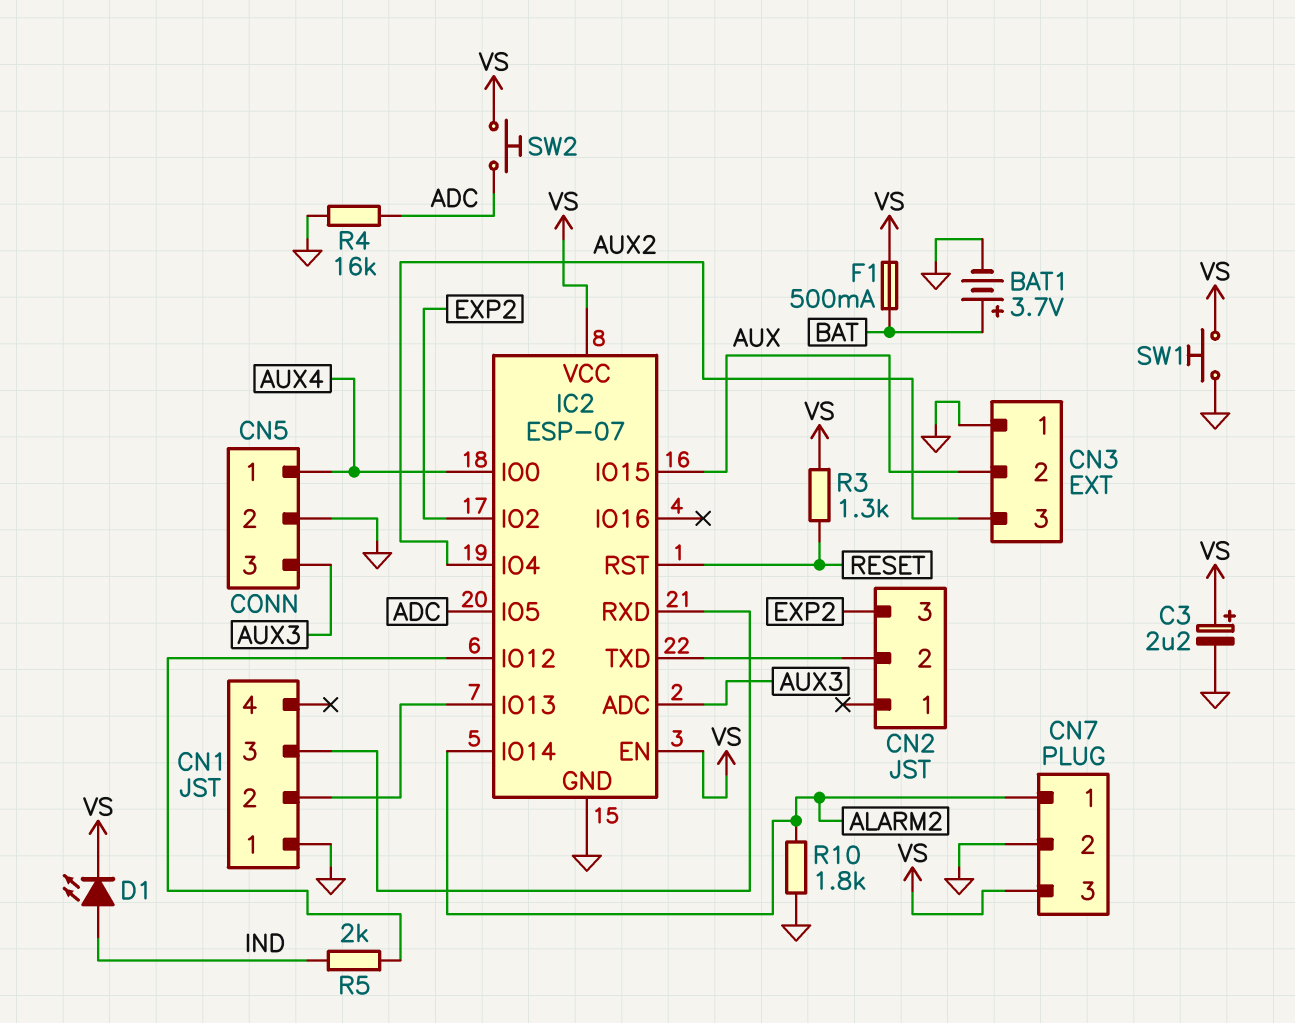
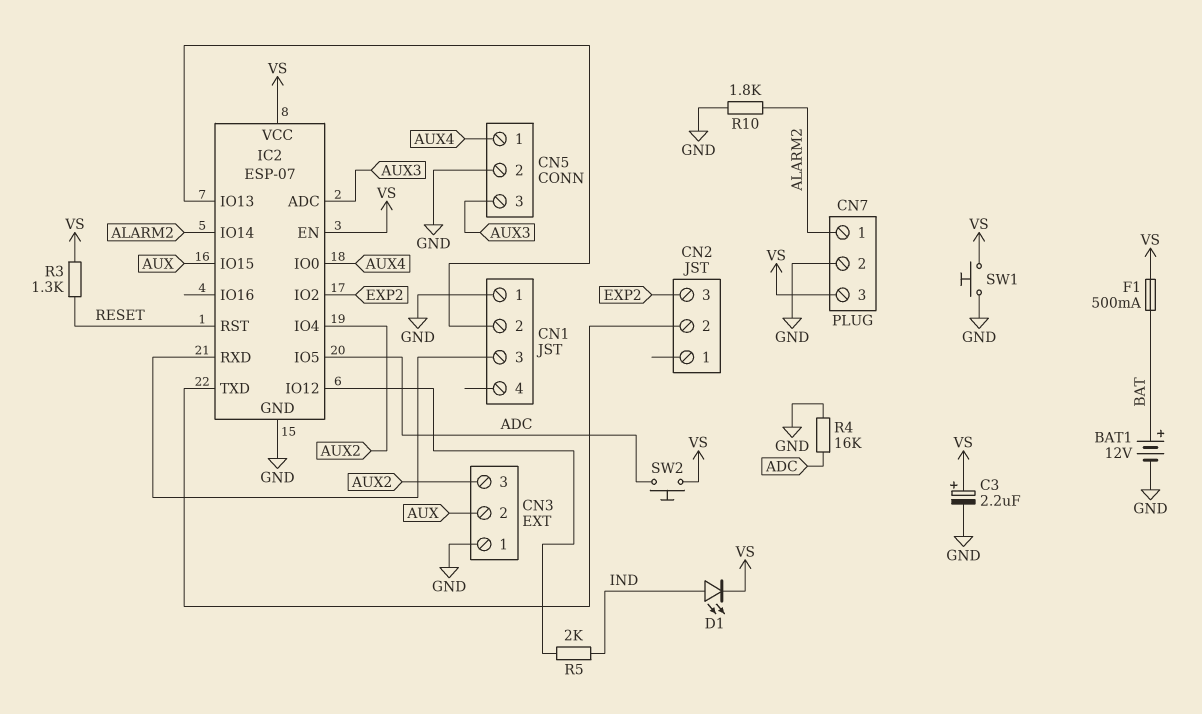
BAT1: 3.7V (plus BAT, minus GND) -> 12V (plus BAT, minus GND)

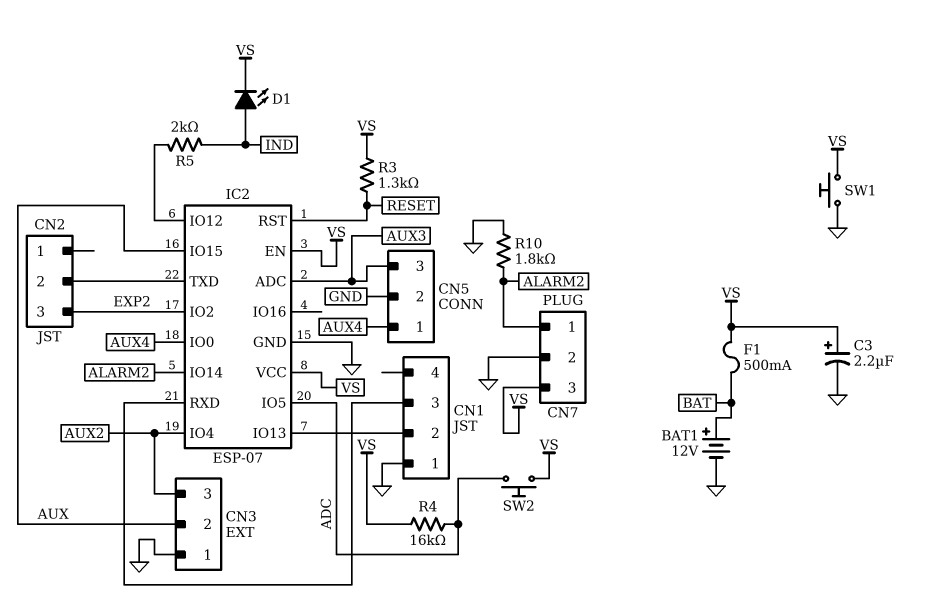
R4: 16k (ADC, GND) -> 16k (ADC, VS)

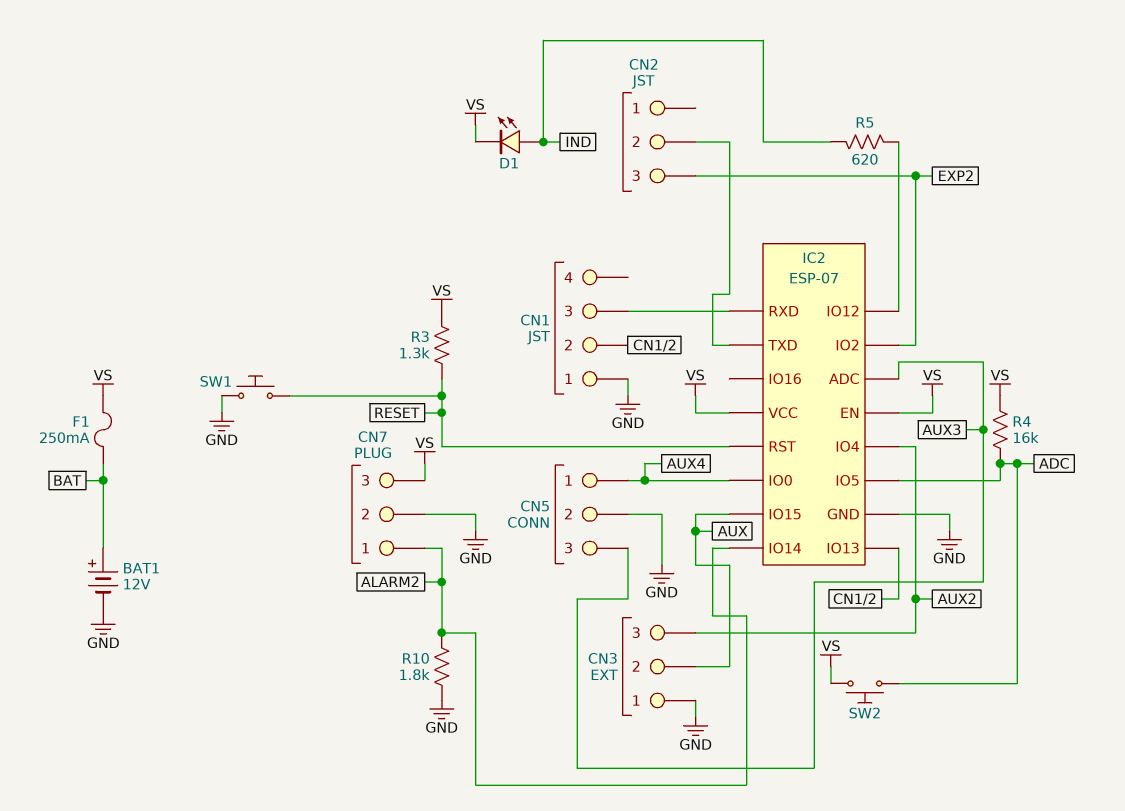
C3: 2.2uF (plus VS, minus GND) -> none
F1: 500mA (BAT, VS) -> 250mA (BAT, VS)
R5: 2k (IC2/IO12, IND) -> 620 (IC2/IO12, IND)
SW1: button (GND, VS) -> button (GND, RESET)

